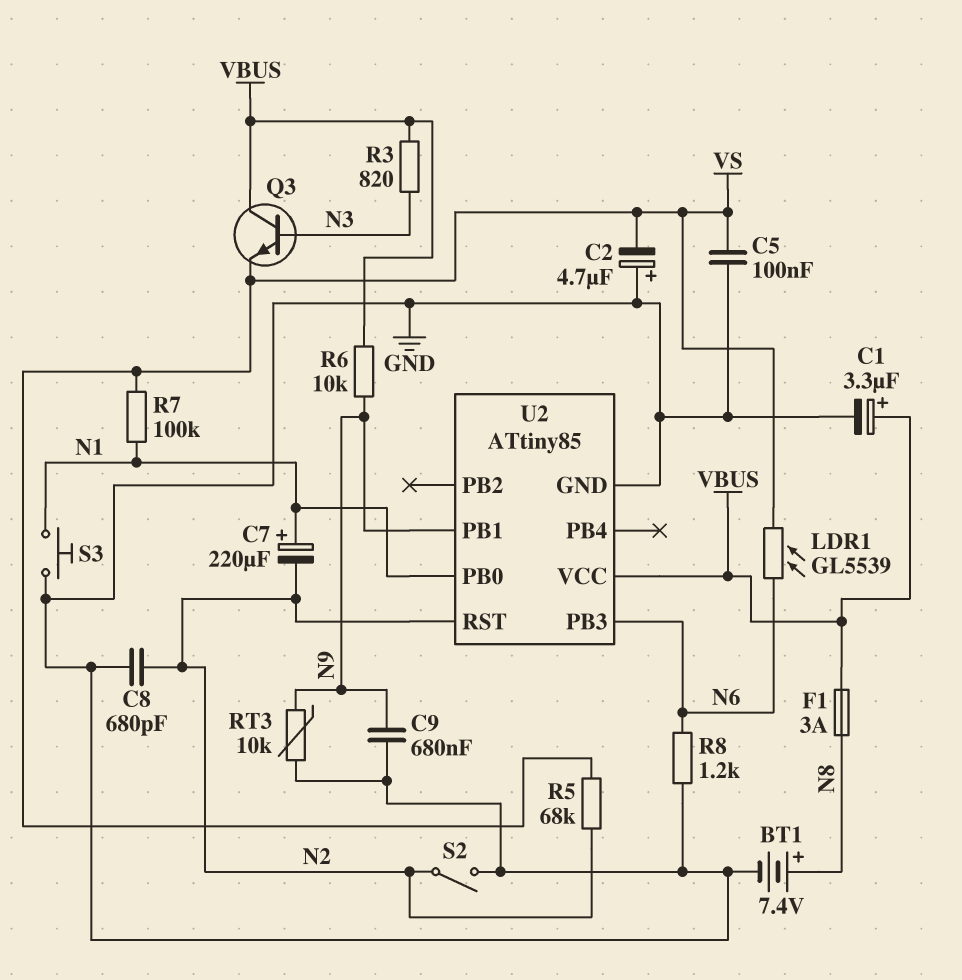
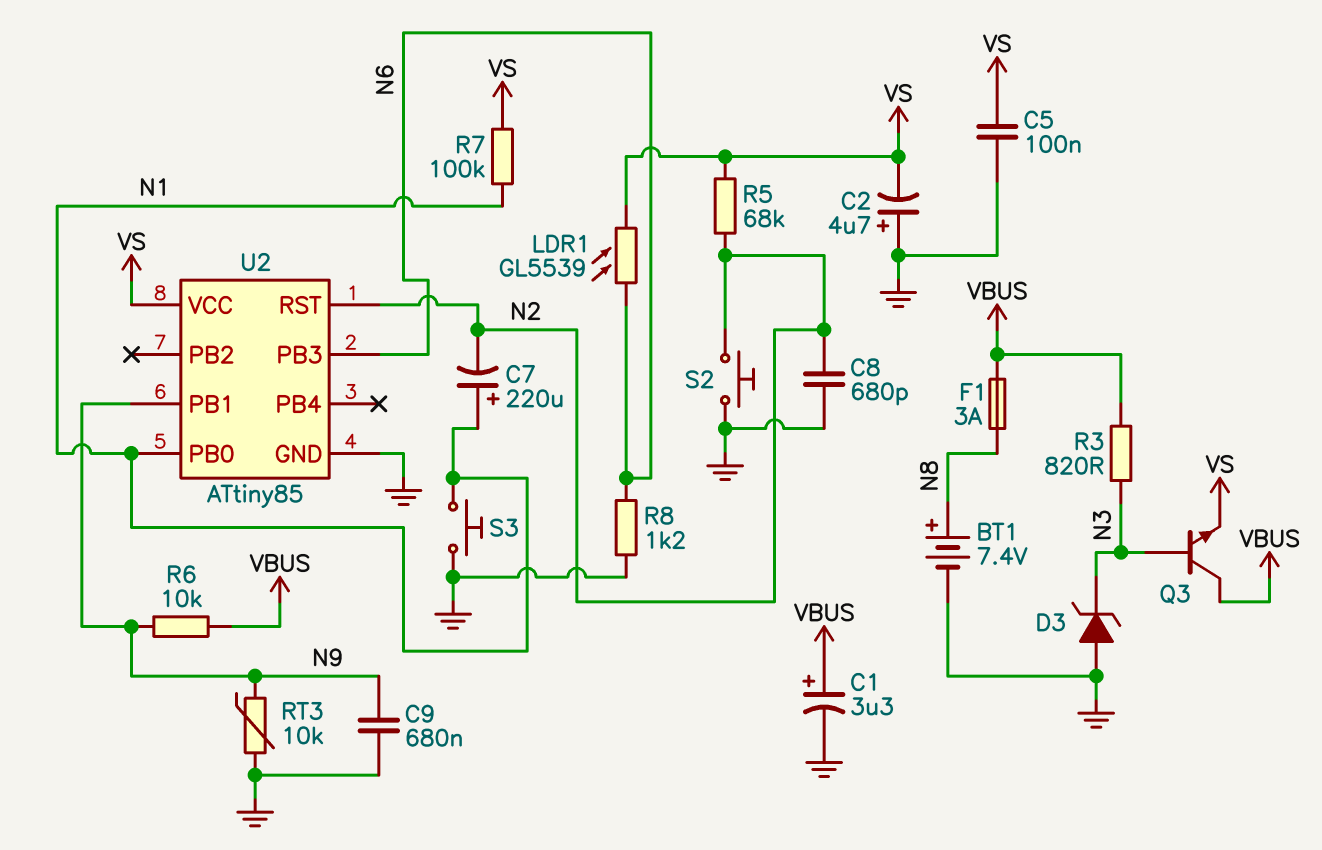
D3: none -> zener (A GND, K N3)
S2: switch (GND, N2) -> button (GND, N2)
U2 pin VCC: VBUS -> VS

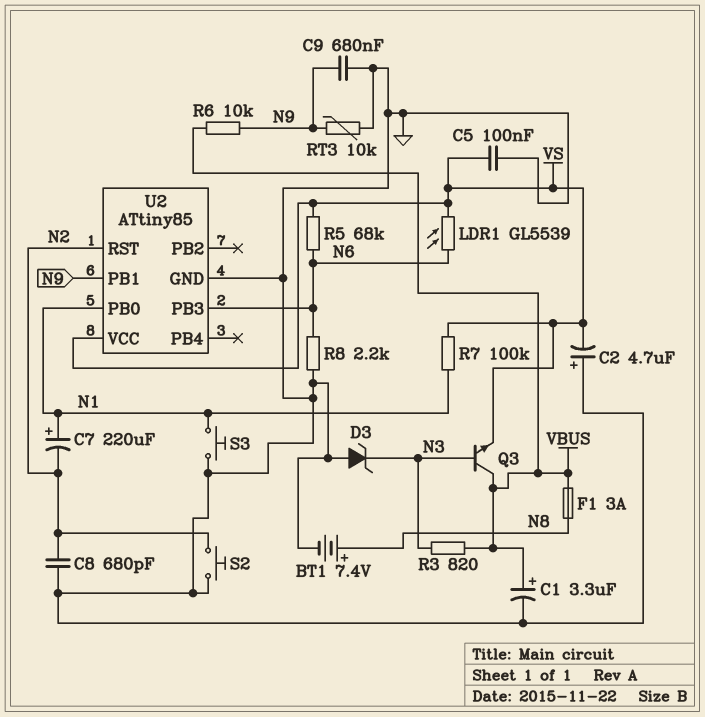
R5: 68k (N2, VS) -> 68k (N6, VS)
R8: 1.2k (GND, N6) -> 2.2k (GND, N6)

